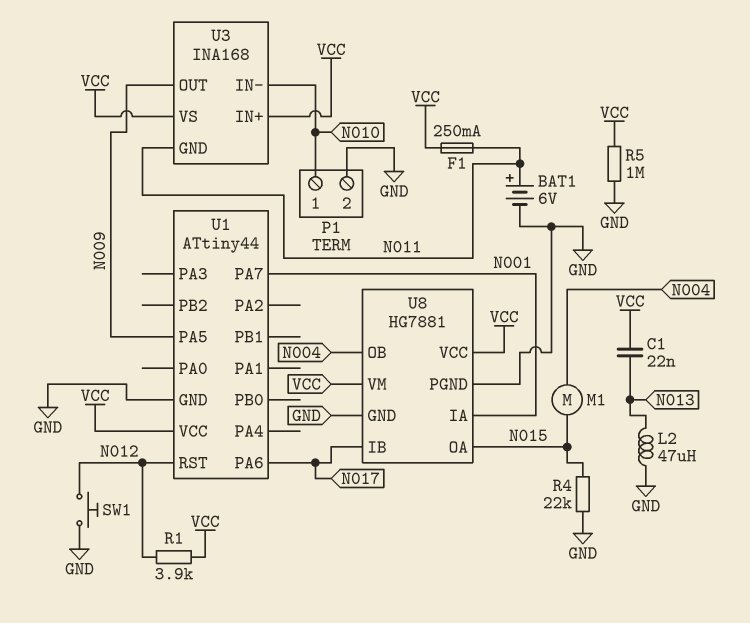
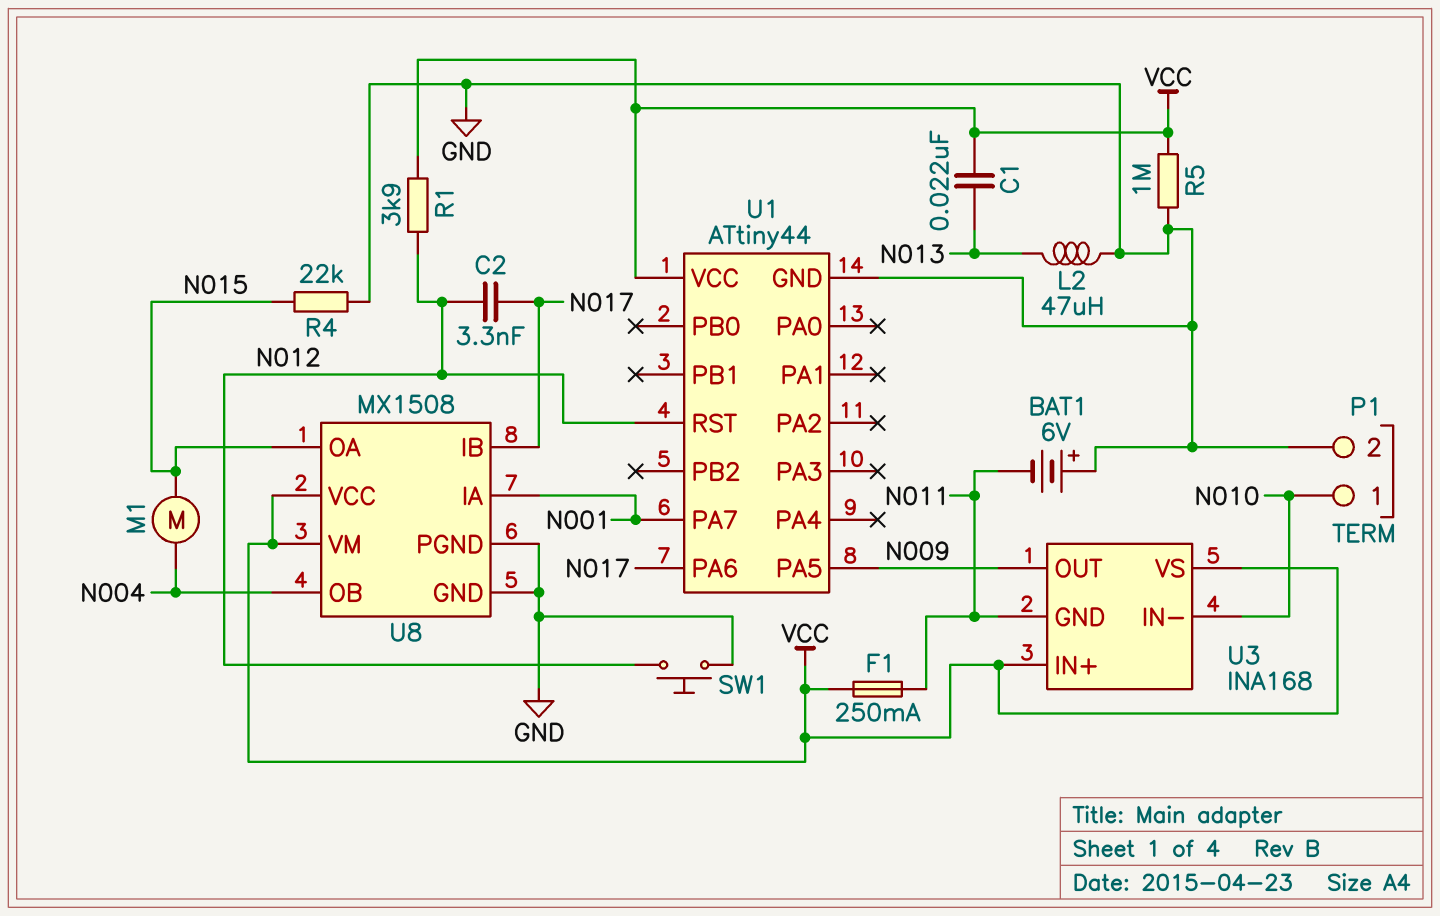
BAT1: 6V (plus N011, minus GND) -> 6V (plus GND, minus N011)
C2: none -> 3.3nF (N012, N017)
U8: HG7881 -> MX1508

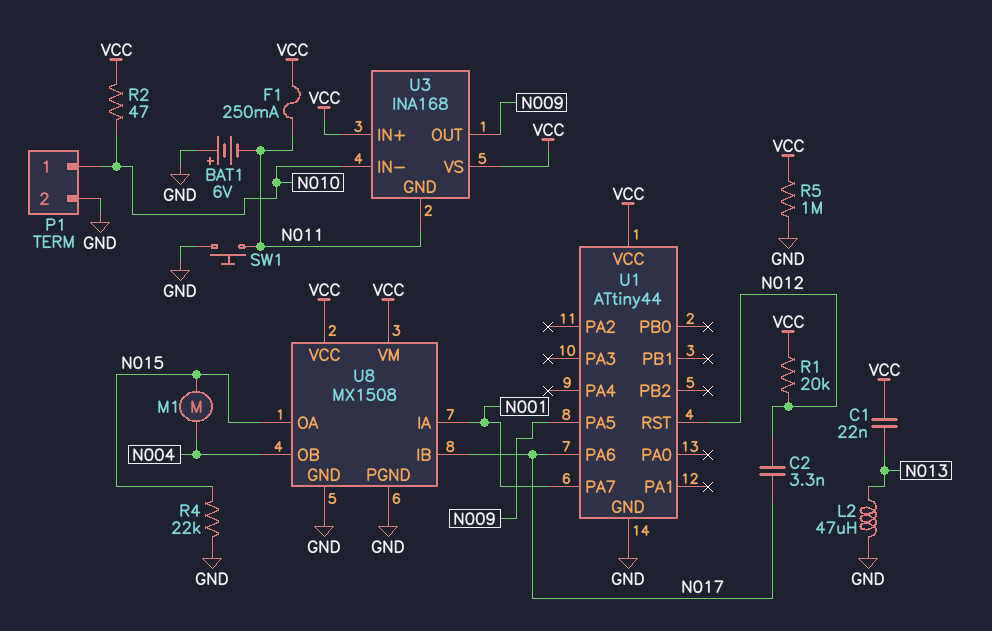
R1: 3.9k (N012, VCC) -> 20k (N012, VCC)
R2: none -> 47 (N010, VCC)
SW1: button (GND, N012) -> button (GND, N011)

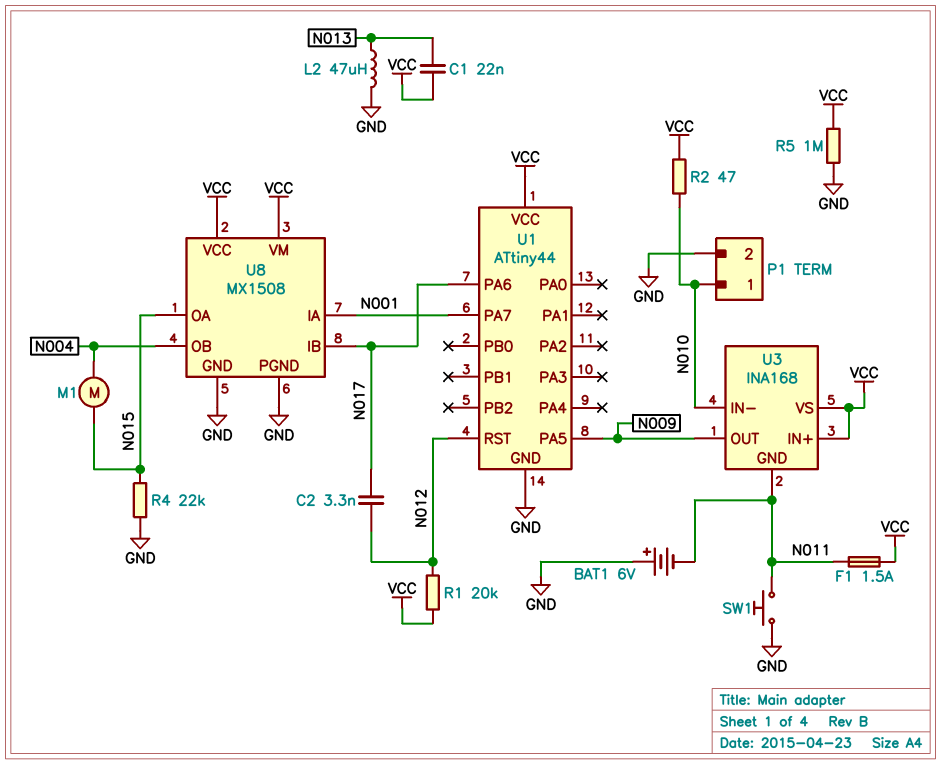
F1: 250mA (N011, VCC) -> 1.5A (N011, VCC)

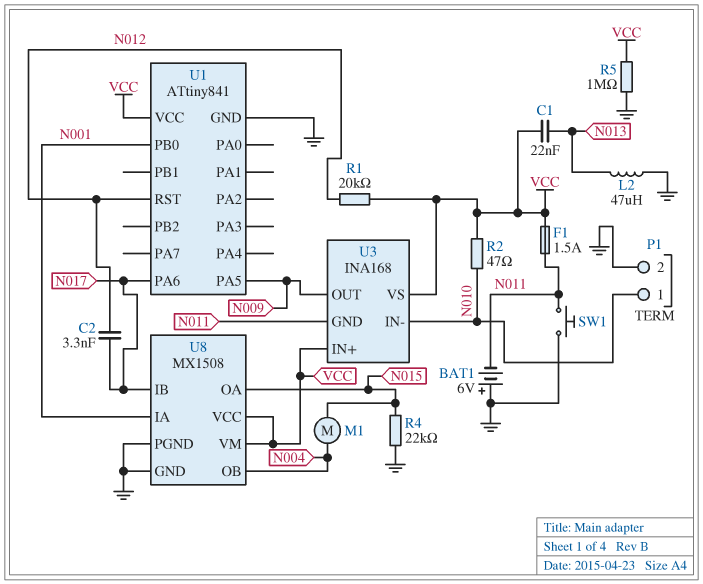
U1: ATtiny44 -> ATtiny841
U1 pin PA7: N001 -> none
U1 pin PB0: none -> N001

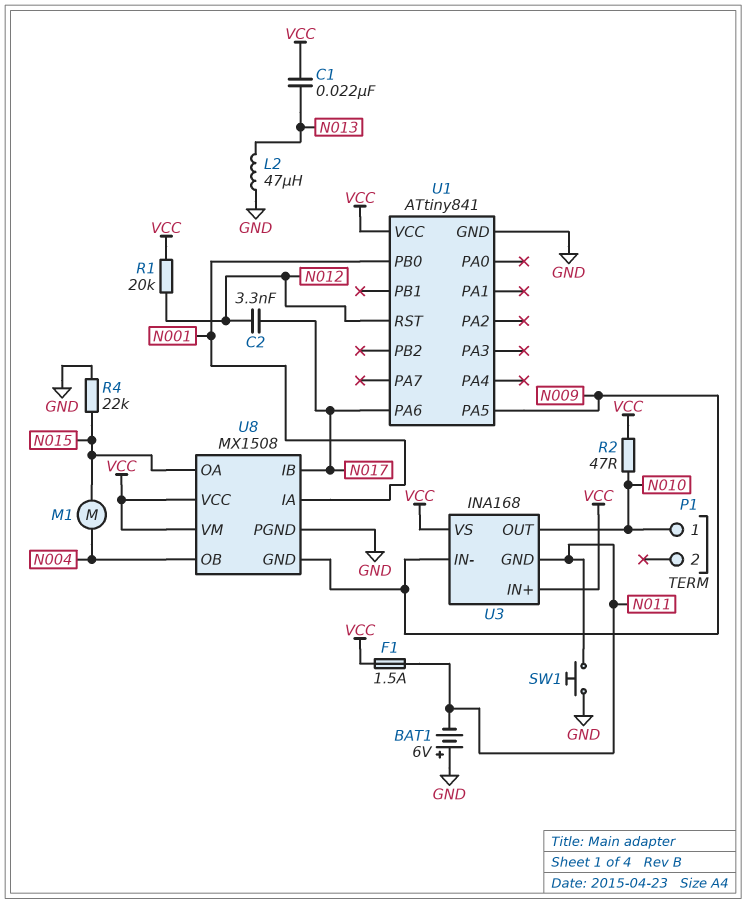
P1 pin 2: GND -> none
R5: 1M (GND, VCC) -> none
U3 pin IN-: N010 -> N009
U3 pin OUT: N009 -> N010
U8 pin GND: GND -> N009

